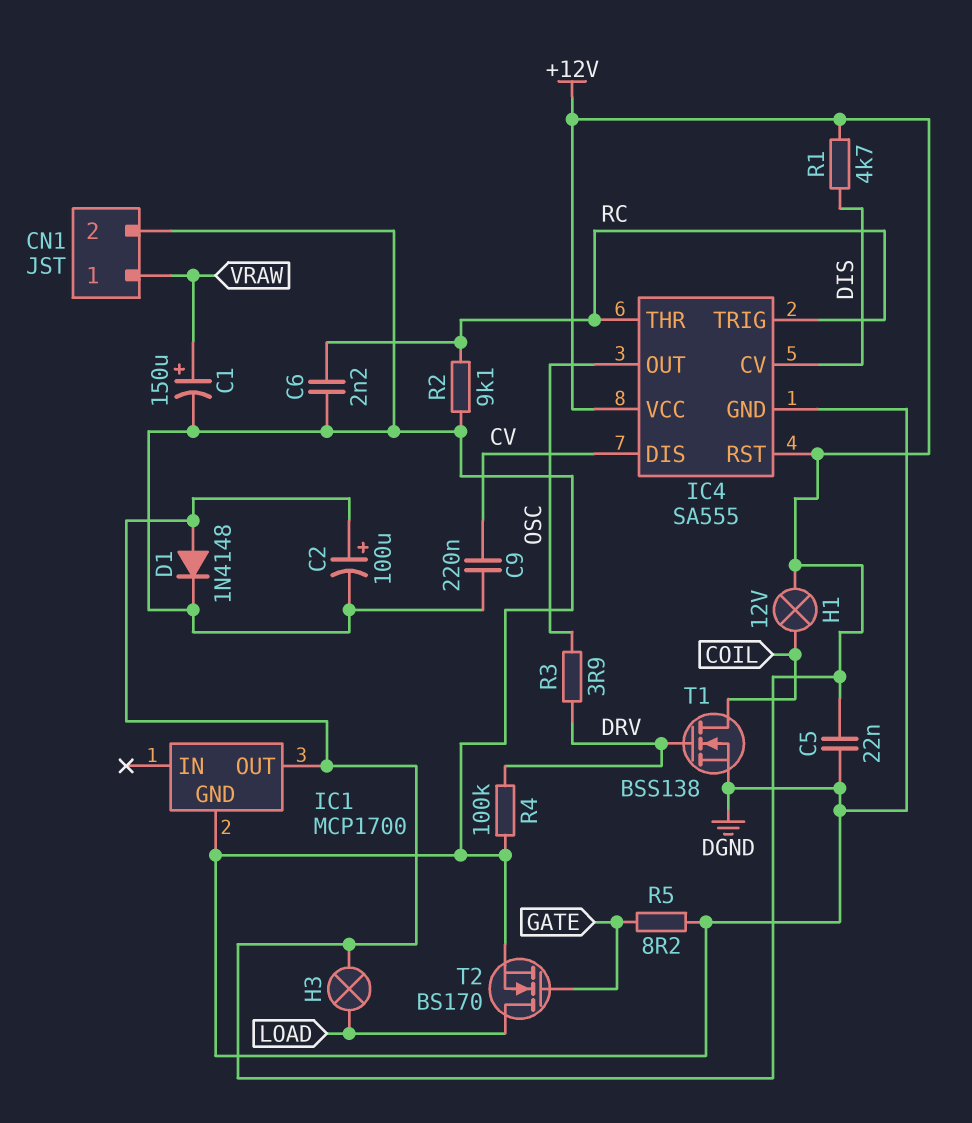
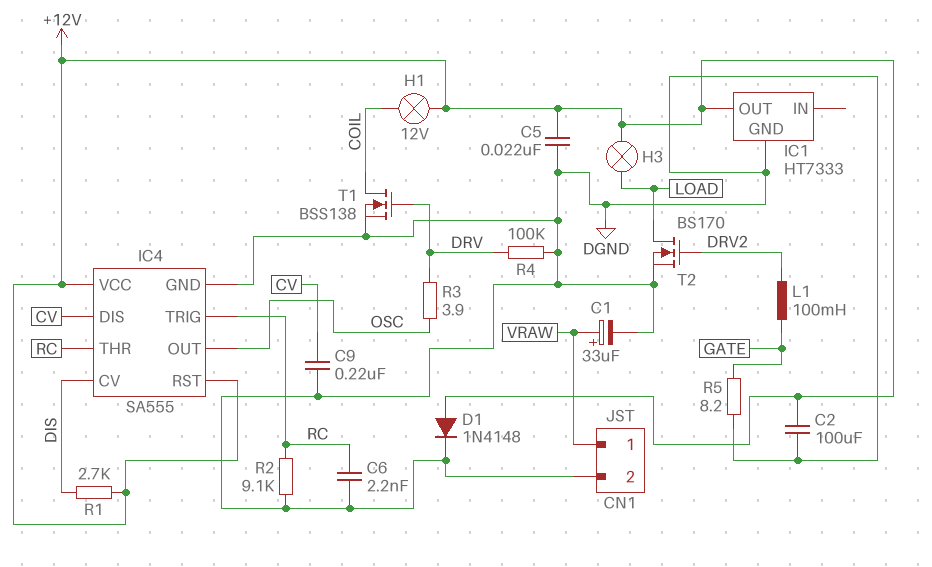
C1: 150uF (plus VRAW, minus DGND) -> 33uF (plus VRAW, minus DGND)
C2: 100uF (plus +12V, minus DGND) -> 100uF (+12V, DGND)
IC1: MCP1700 -> HT7333
L1: none -> 100mH (DRV2, GATE)
R1: 4.7k (+12V, DIS) -> 2.7k (+12V, DIS)
T2: NMOS BS170 (G GATE, D LOAD, S DGND) -> NMOS BS170 (G DRV2, D LOAD, S DGND)

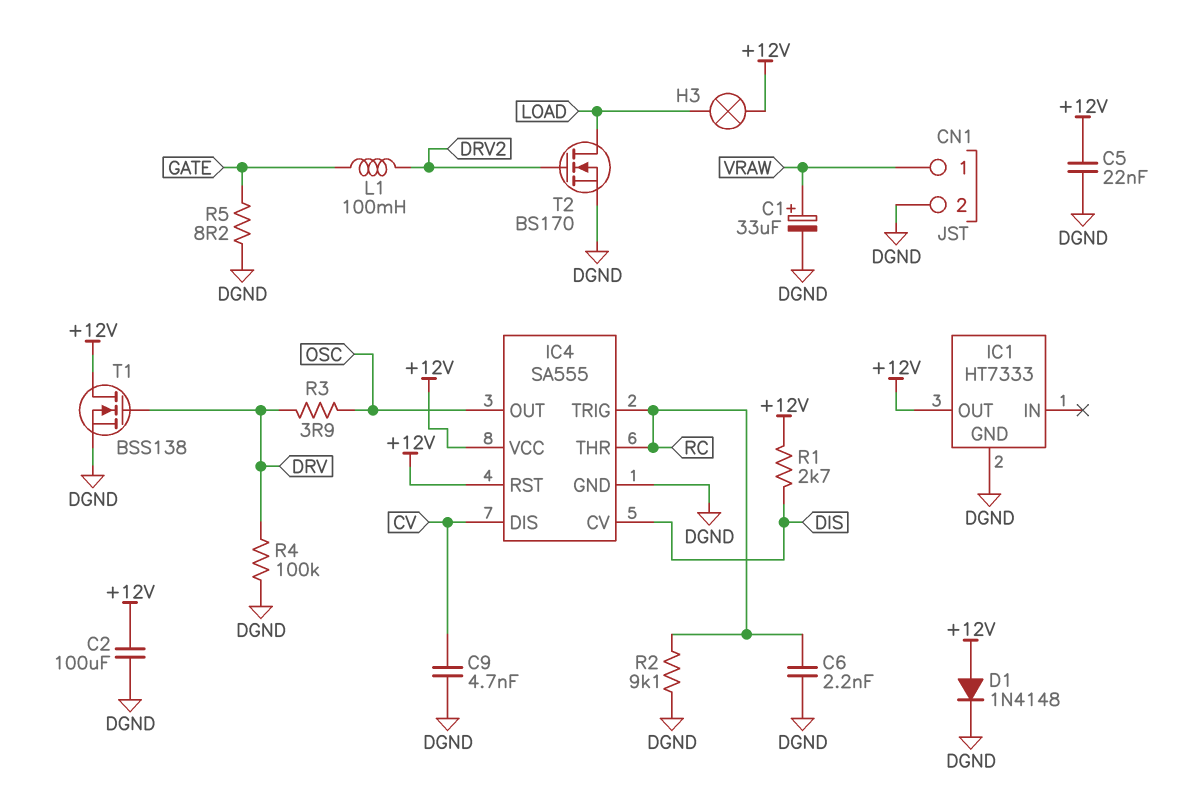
C9: 220nF (CV, DGND) -> 4.7nF (CV, DGND)
H1: lamp 12V (+12V, COIL) -> none
T1: NMOS BSS138 (G DRV, D COIL, S DGND) -> NMOS BSS138 (G DRV, D +12V, S DGND)

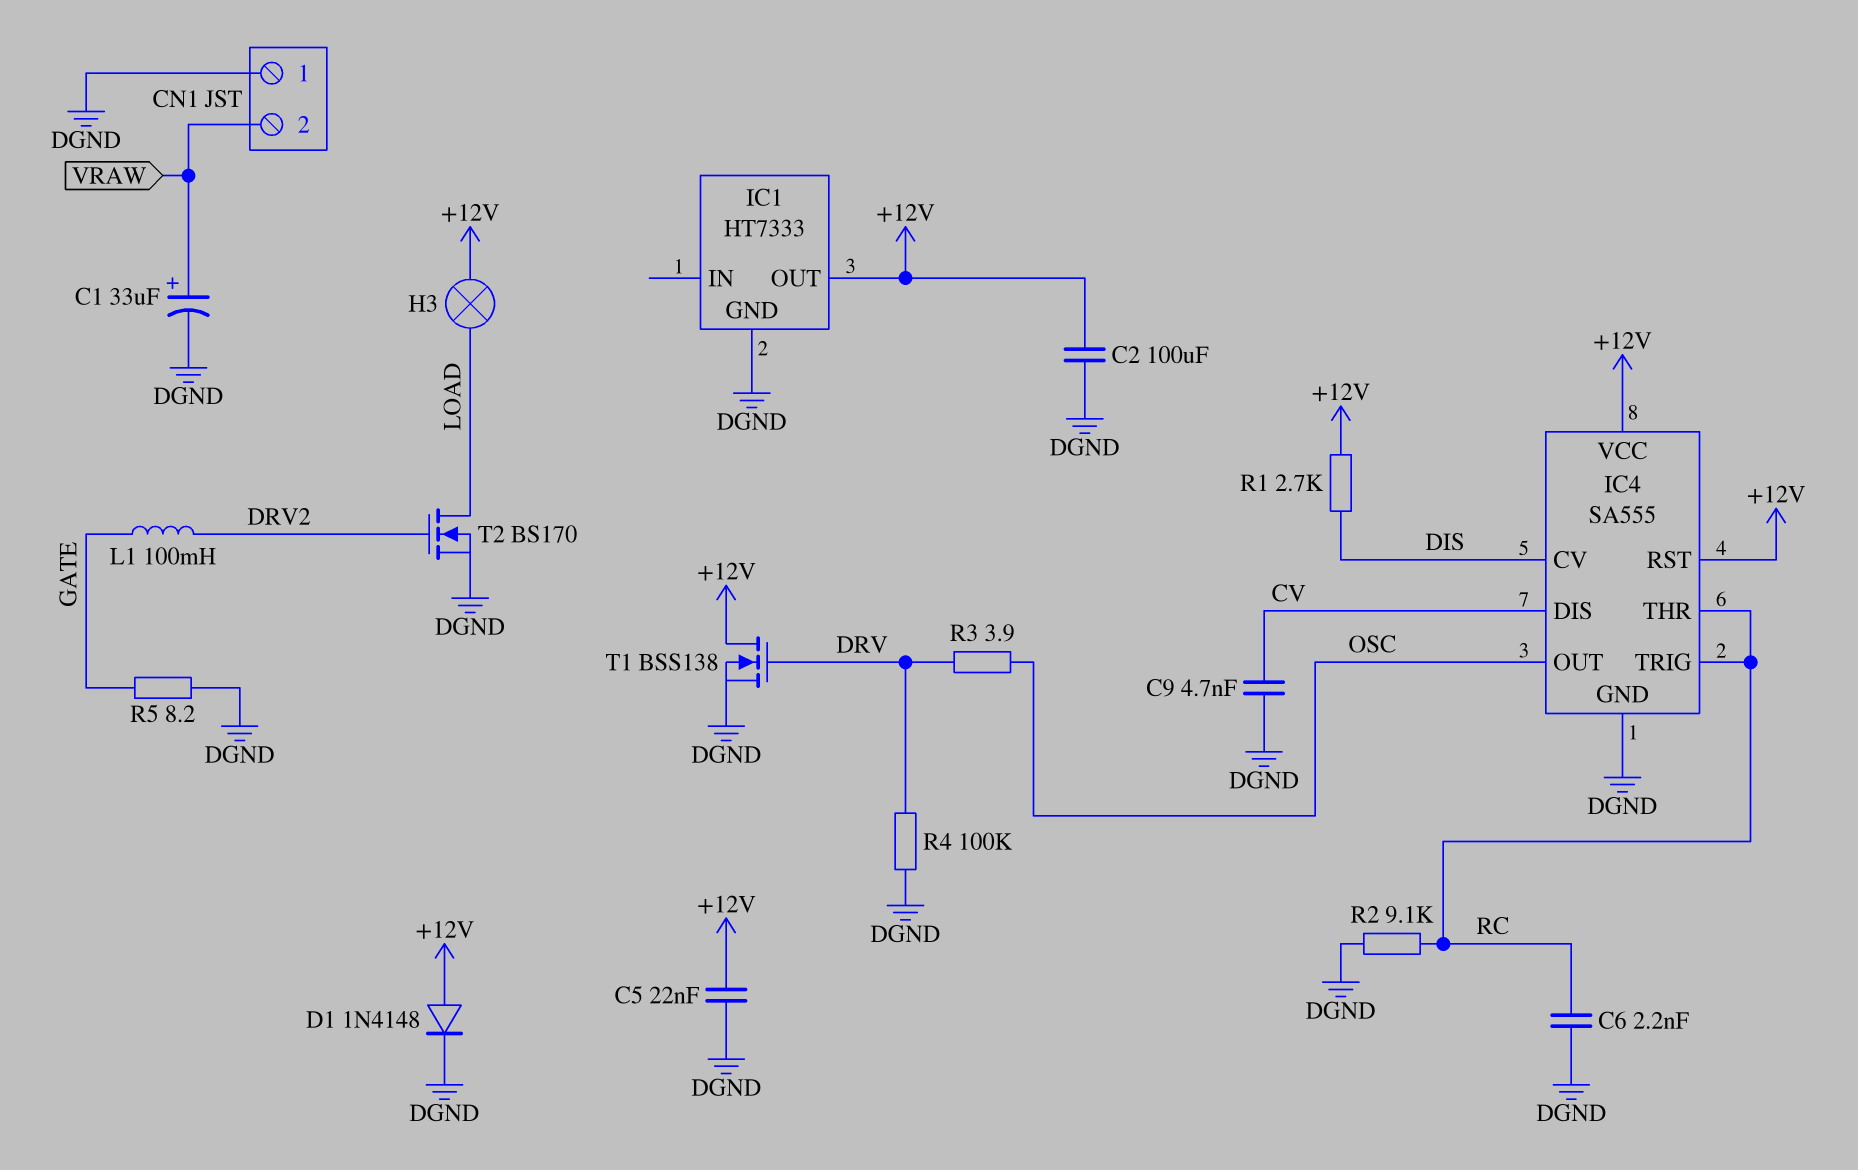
CN1 pin 1: VRAW -> DGND
CN1 pin 2: DGND -> VRAW

